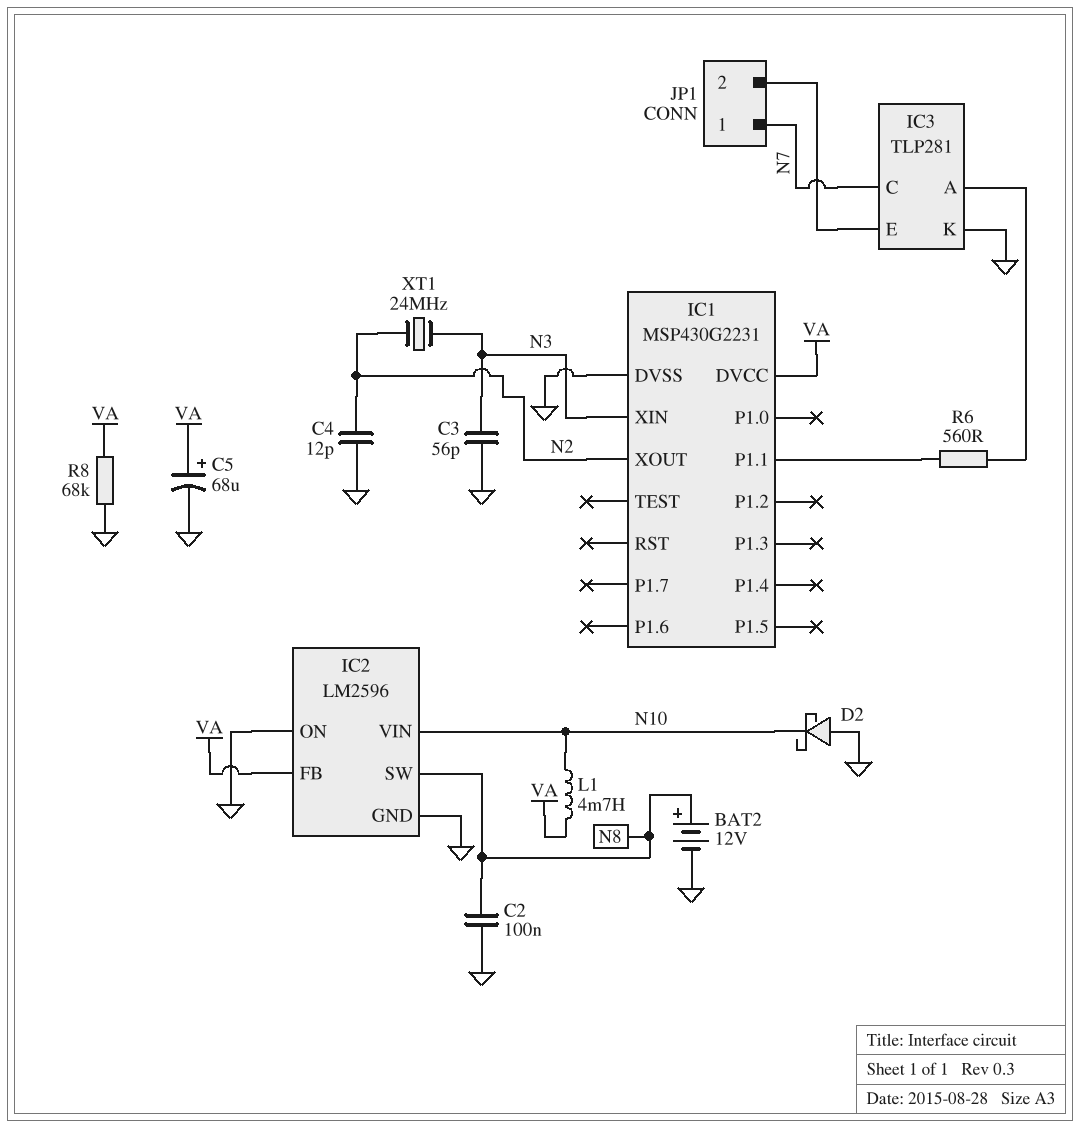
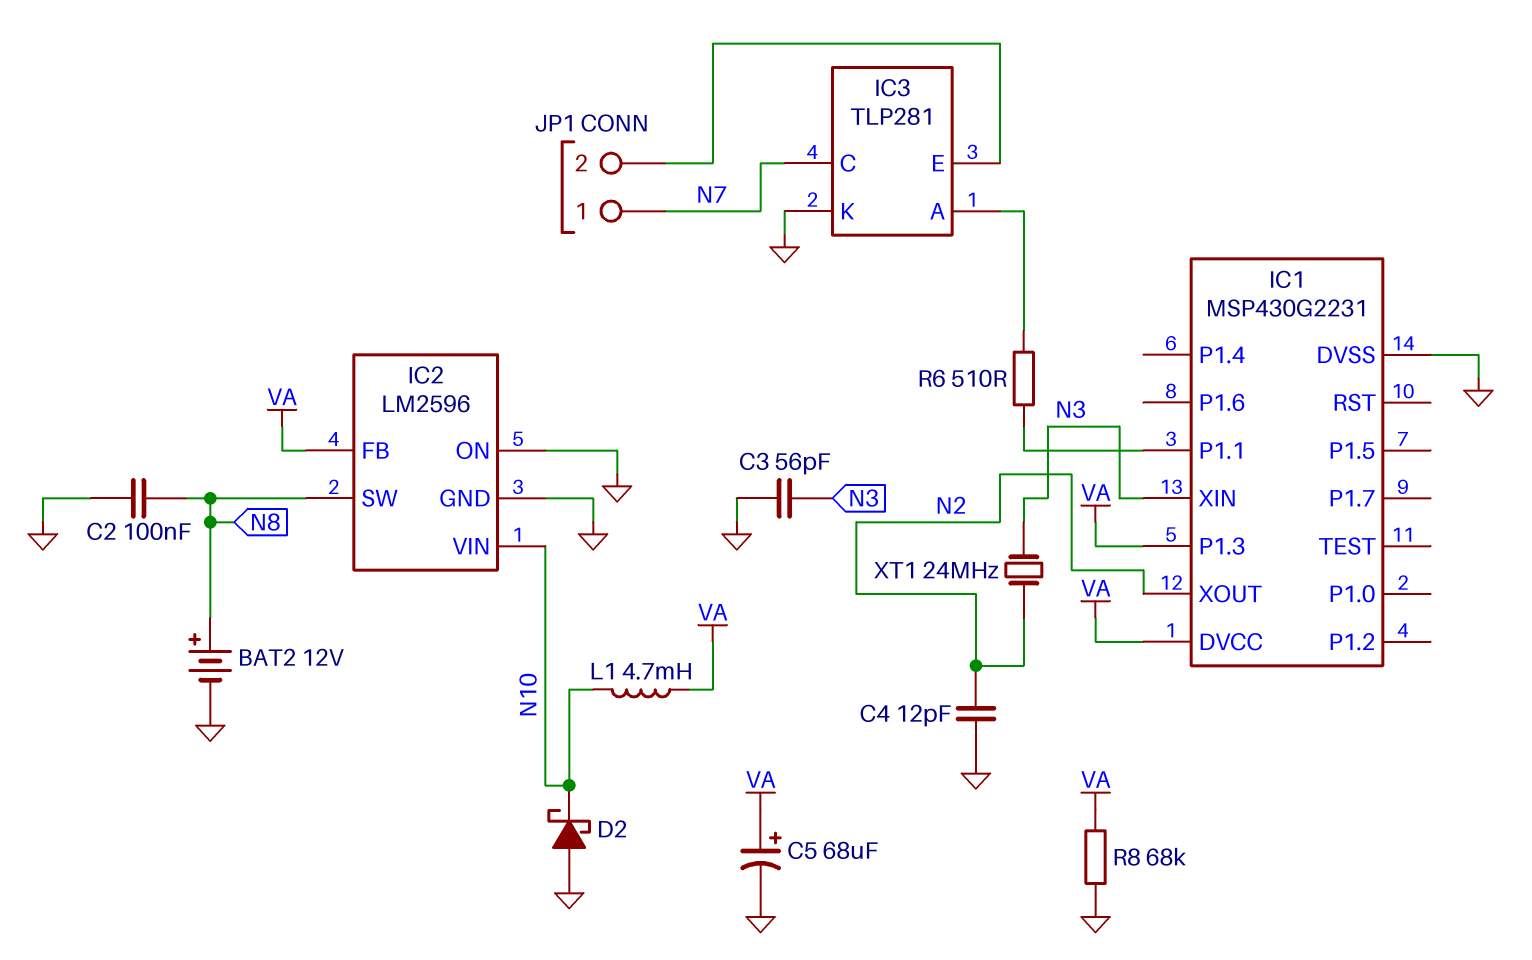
IC1 pin P1.3: none -> VA
R6: 560 (IC1/P1.1, IC3/A) -> 510 (IC1/P1.1, IC3/A)

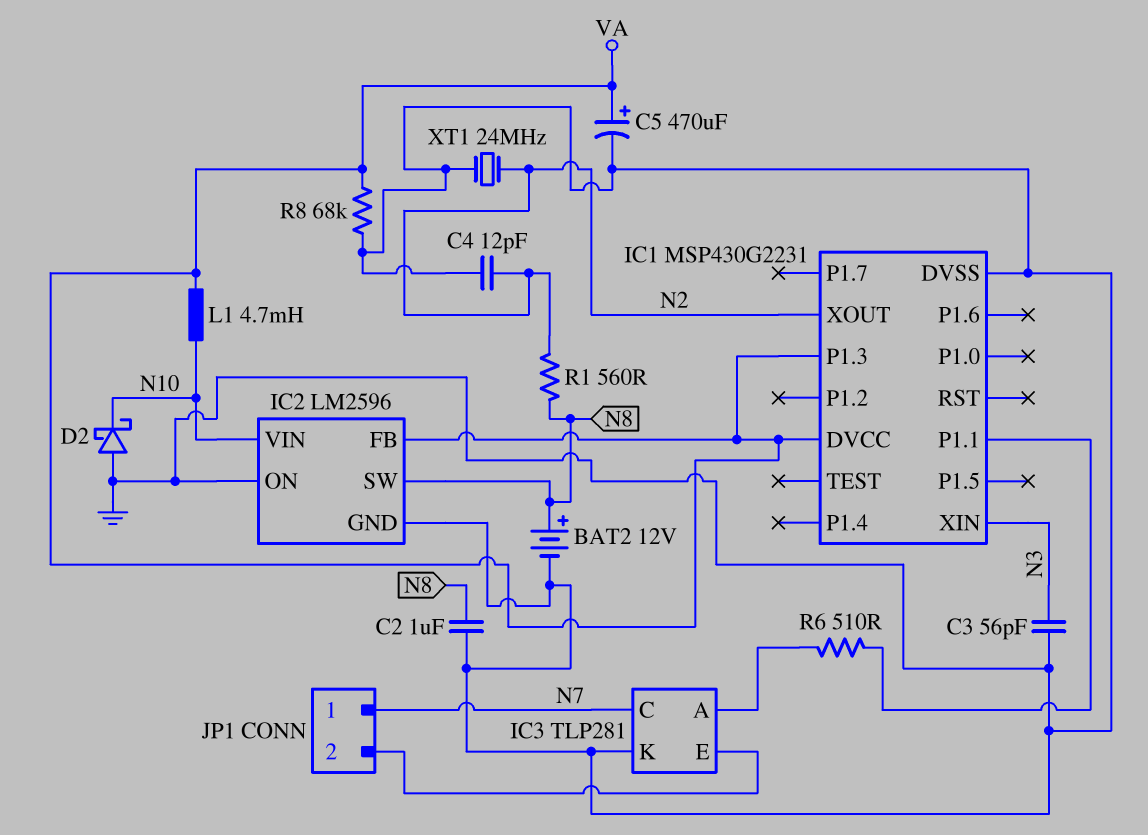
C2: 100nF (GND, N8) -> 1uF (GND, N8)
C5: 68uF (plus VA, minus GND) -> 470uF (plus VA, minus GND)
R1: none -> 560 (N2, N8)
XT1: 24MHz (N2, N3) -> 24MHz (GND, N2)

